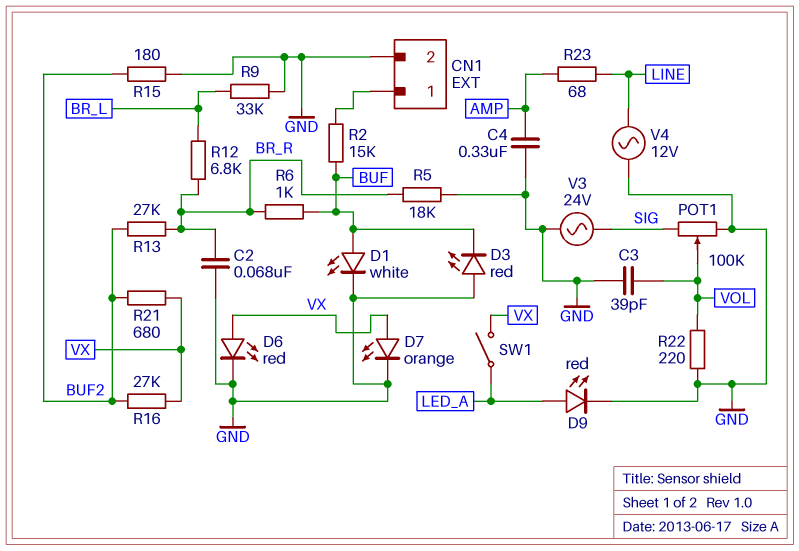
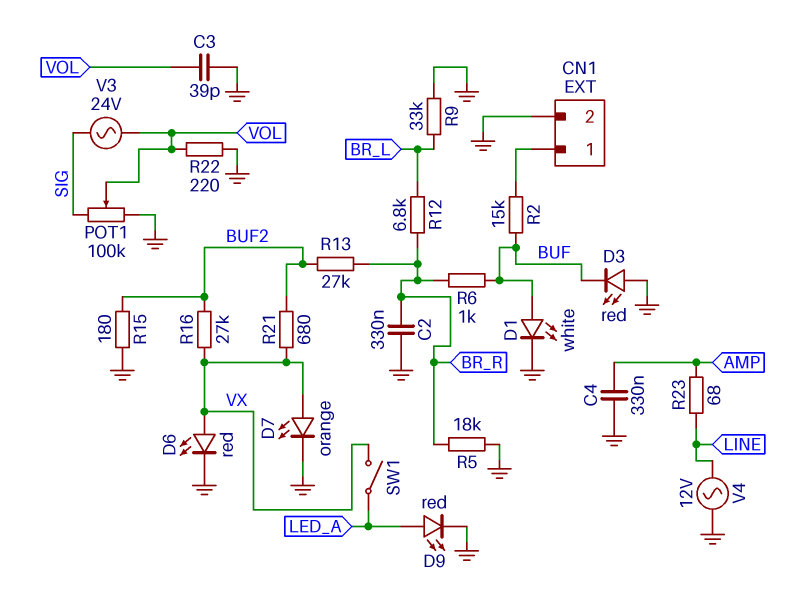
C2: 68nF (BR_R, GND) -> 330nF (BR_R, GND)
V3: AC 24V (GND, SIG) -> AC 24V (SIG, VOL)

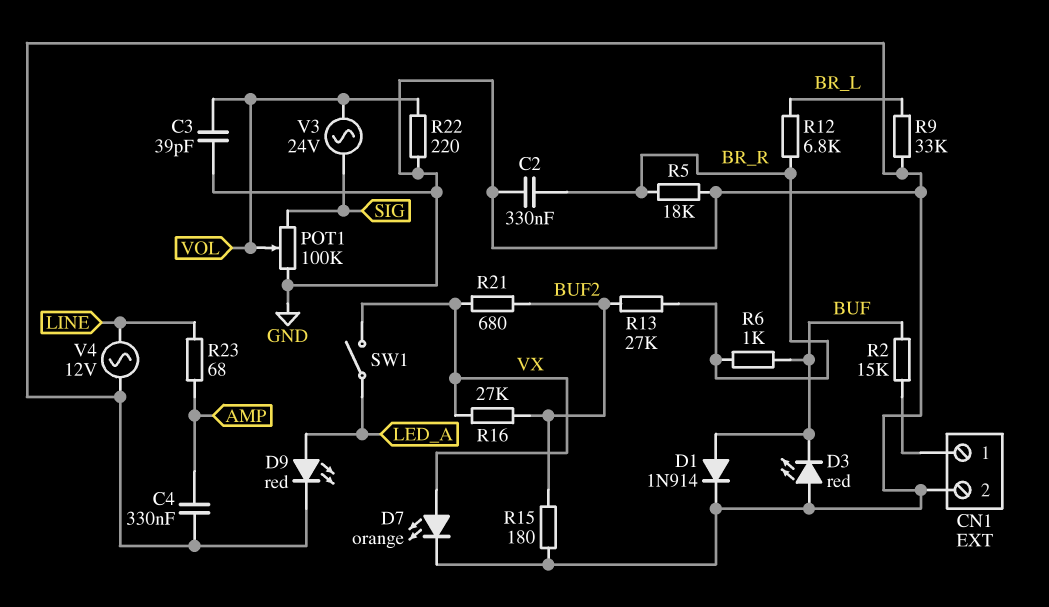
D1: LED white (A BUF, K GND) -> diode 1N914 (A BUF, K GND)
D6: LED red (A VX, K GND) -> none

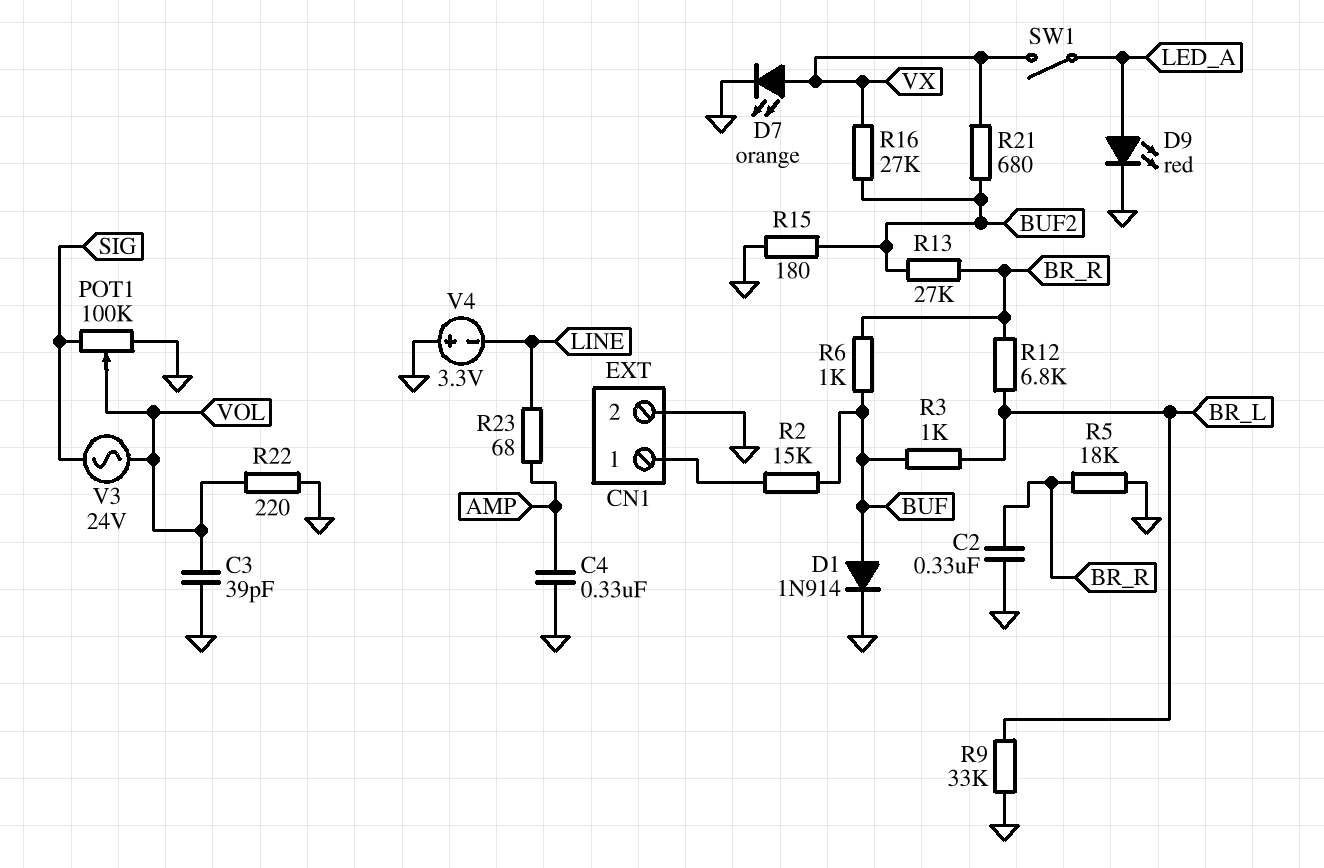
D3: LED red (A GND, K BUF) -> none
R3: none -> 1k (BR_L, BUF)
V4: AC 12V (GND, LINE) -> 3.3V (plus GND, minus LINE)

